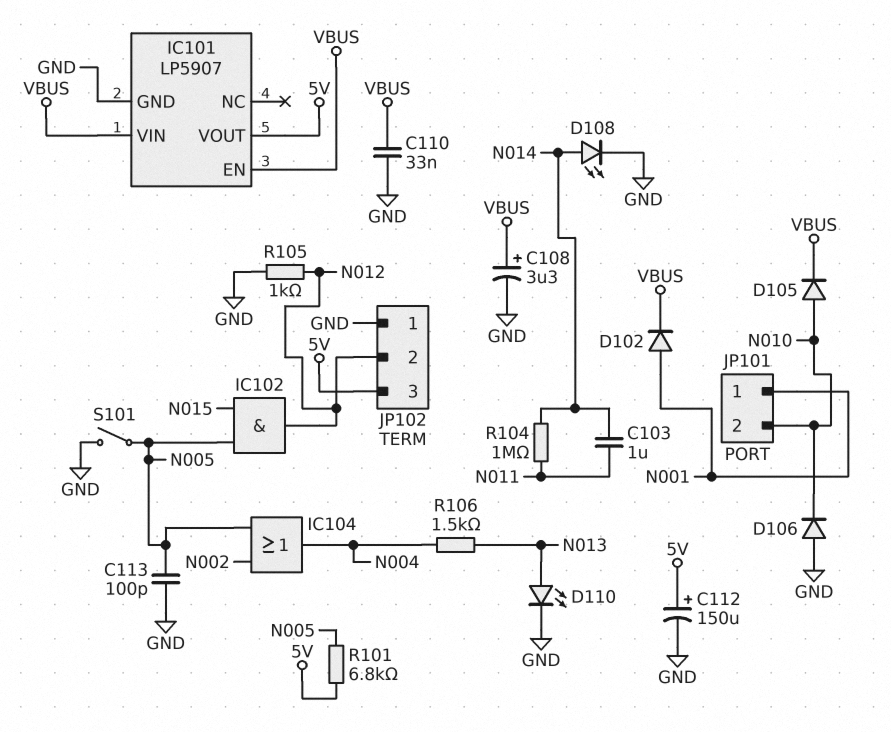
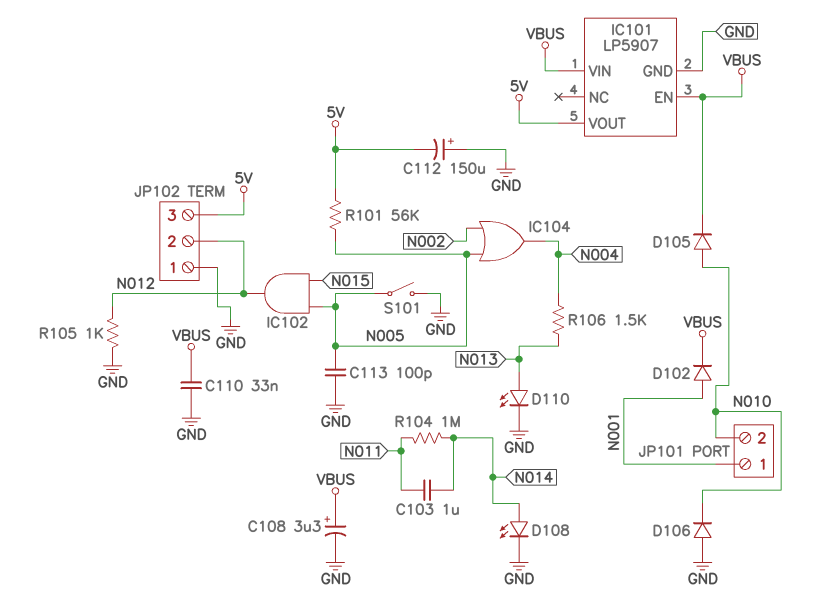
C112: 150uF (plus 5V, minus GND) -> 150uF (plus GND, minus 5V)
R101: 6.8k (5V, N005) -> 56k (5V, N005)

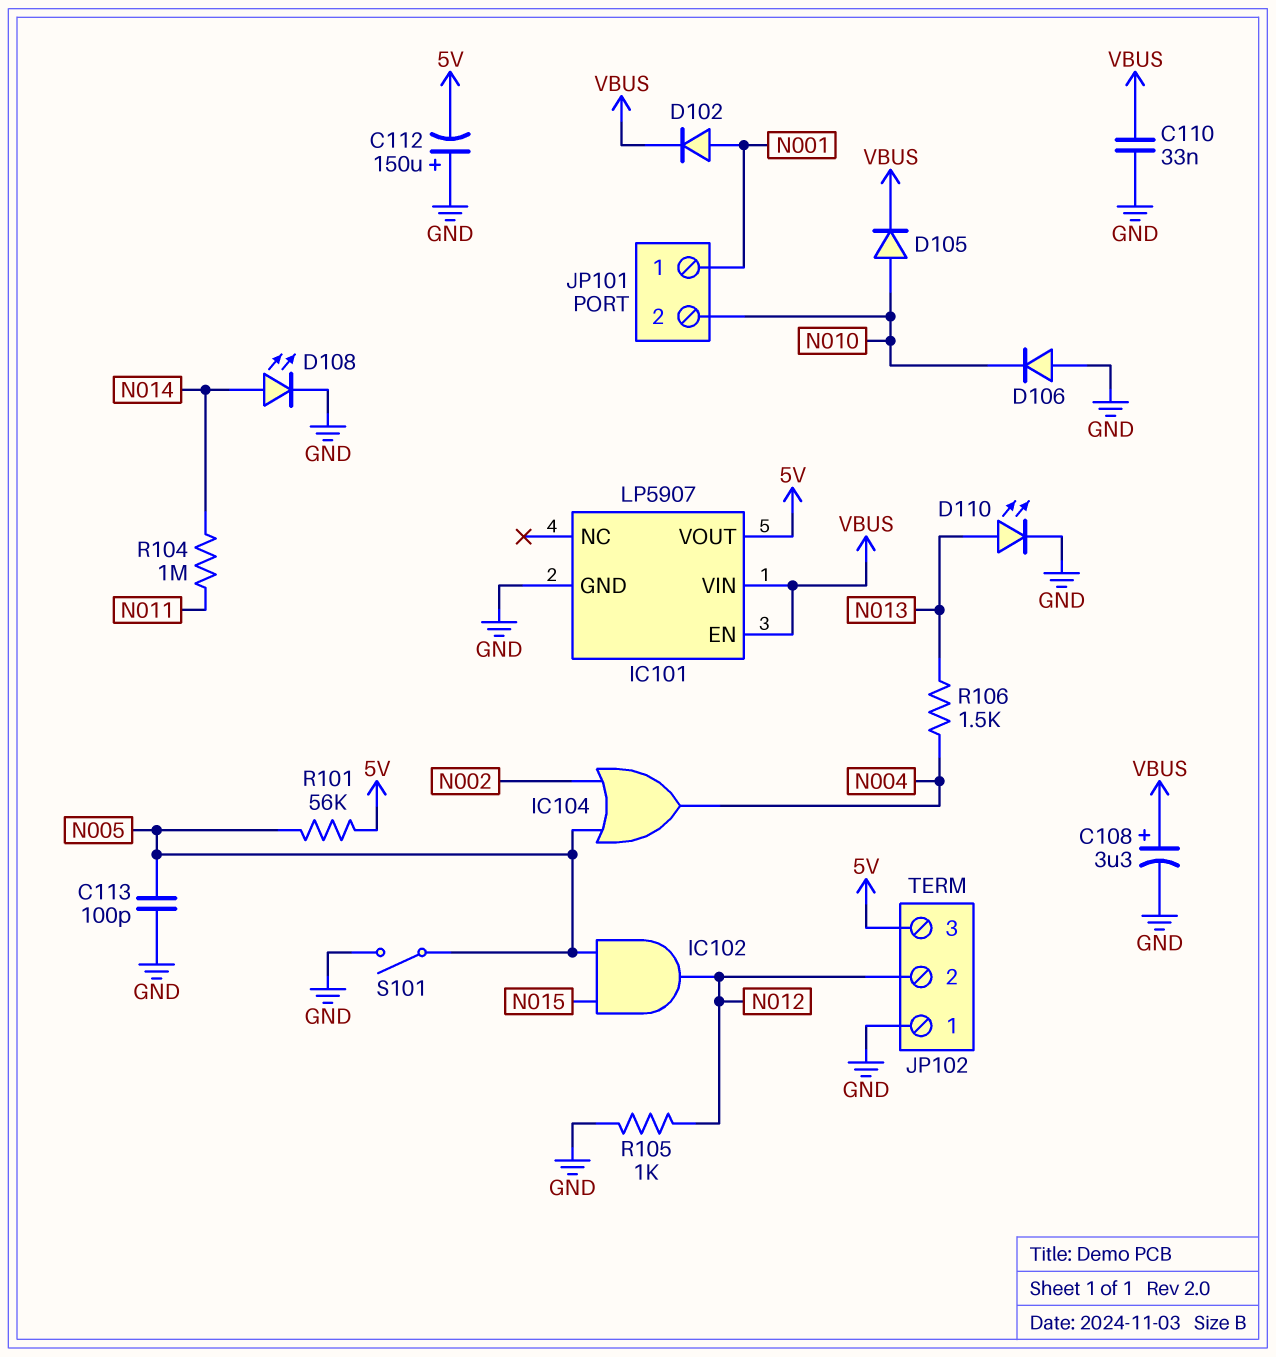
C103: 1uF (N011, N014) -> none

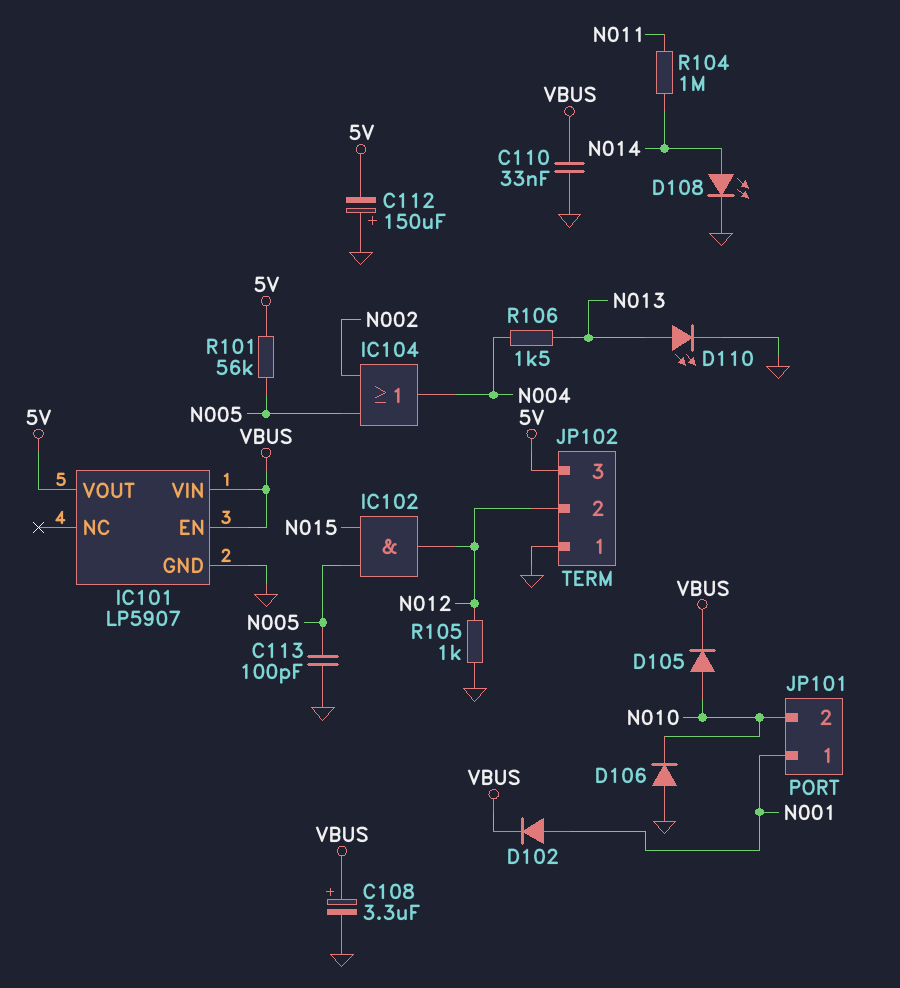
S101: switch (GND, N005) -> none

